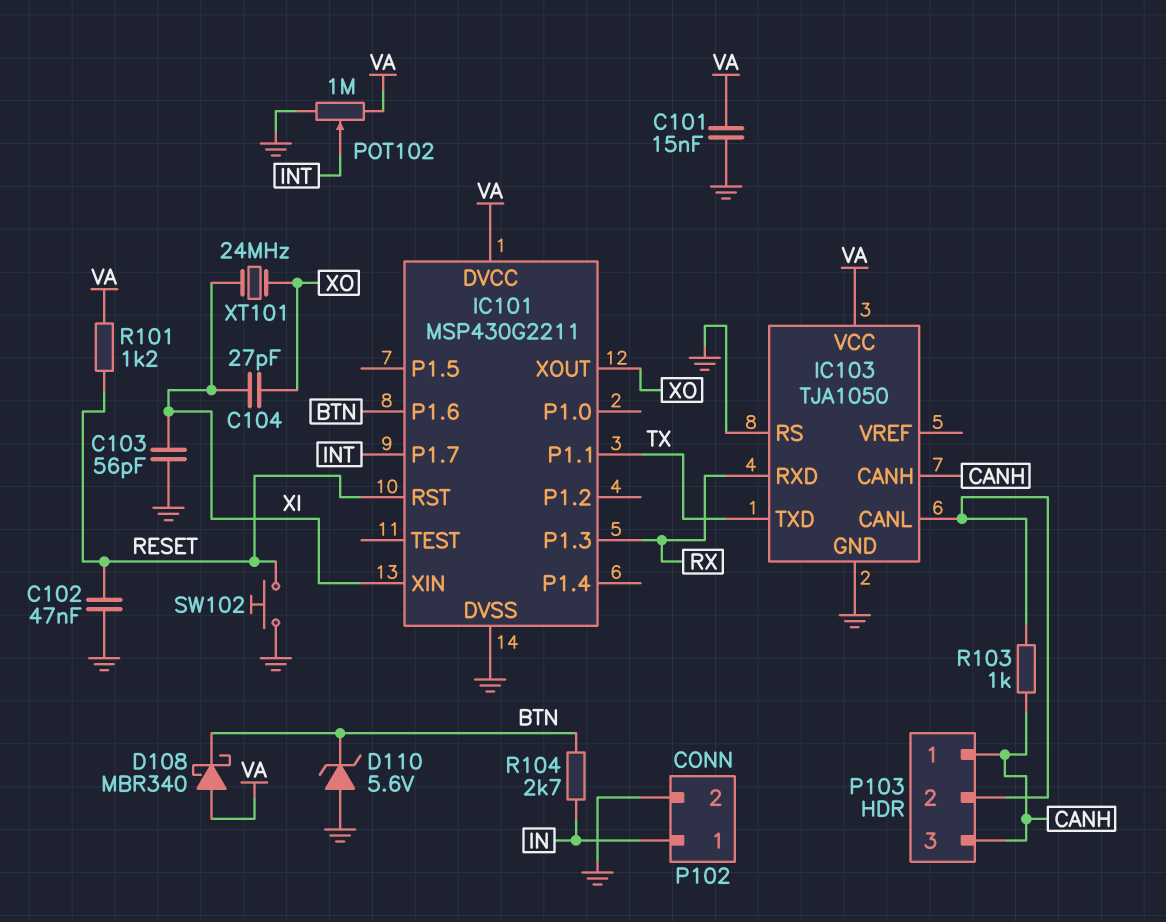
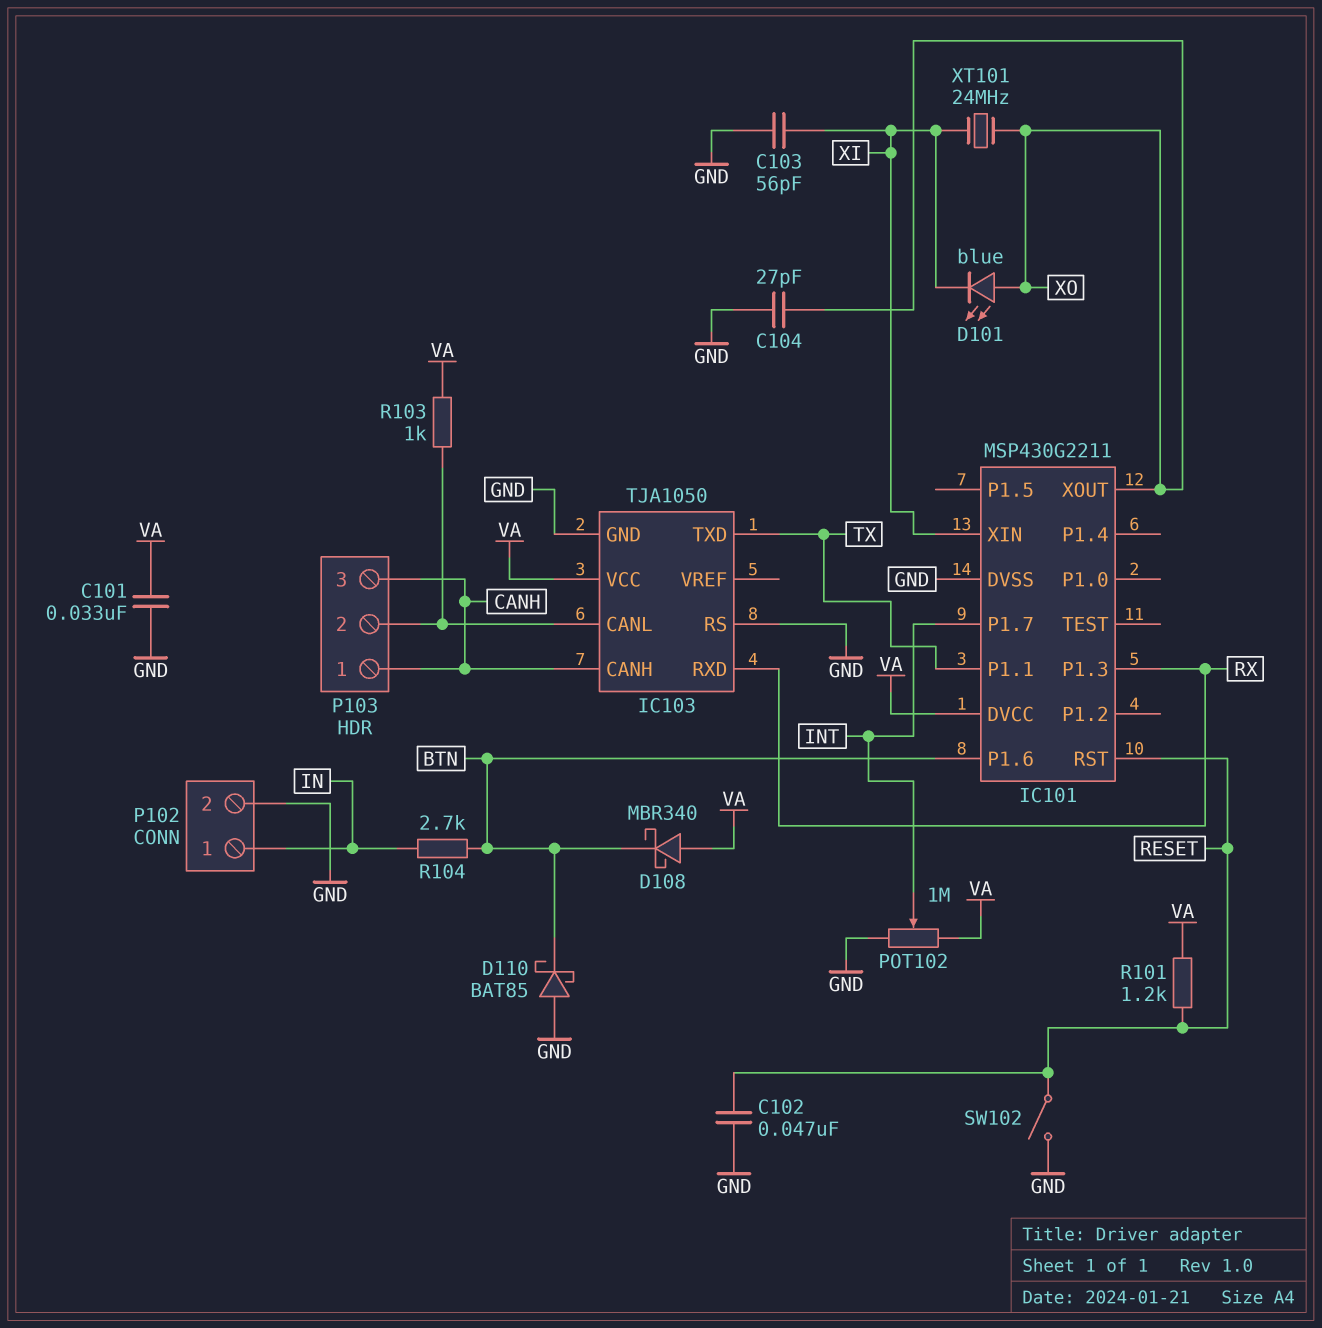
C101: 15nF (GND, VA) -> 33nF (GND, VA)
C104: 27pF (XI, XO) -> 27pF (GND, XO)
D101: none -> LED blue (A XO, K XI)
D110: zener 5.6V (A GND, K BTN) -> schottky BAT85 (A GND, K BTN)
R103: 1k (CANH, IC103/CANL) -> 1k (IC103/CANL, VA)
SW102: button (GND, RESET) -> switch (GND, RESET)

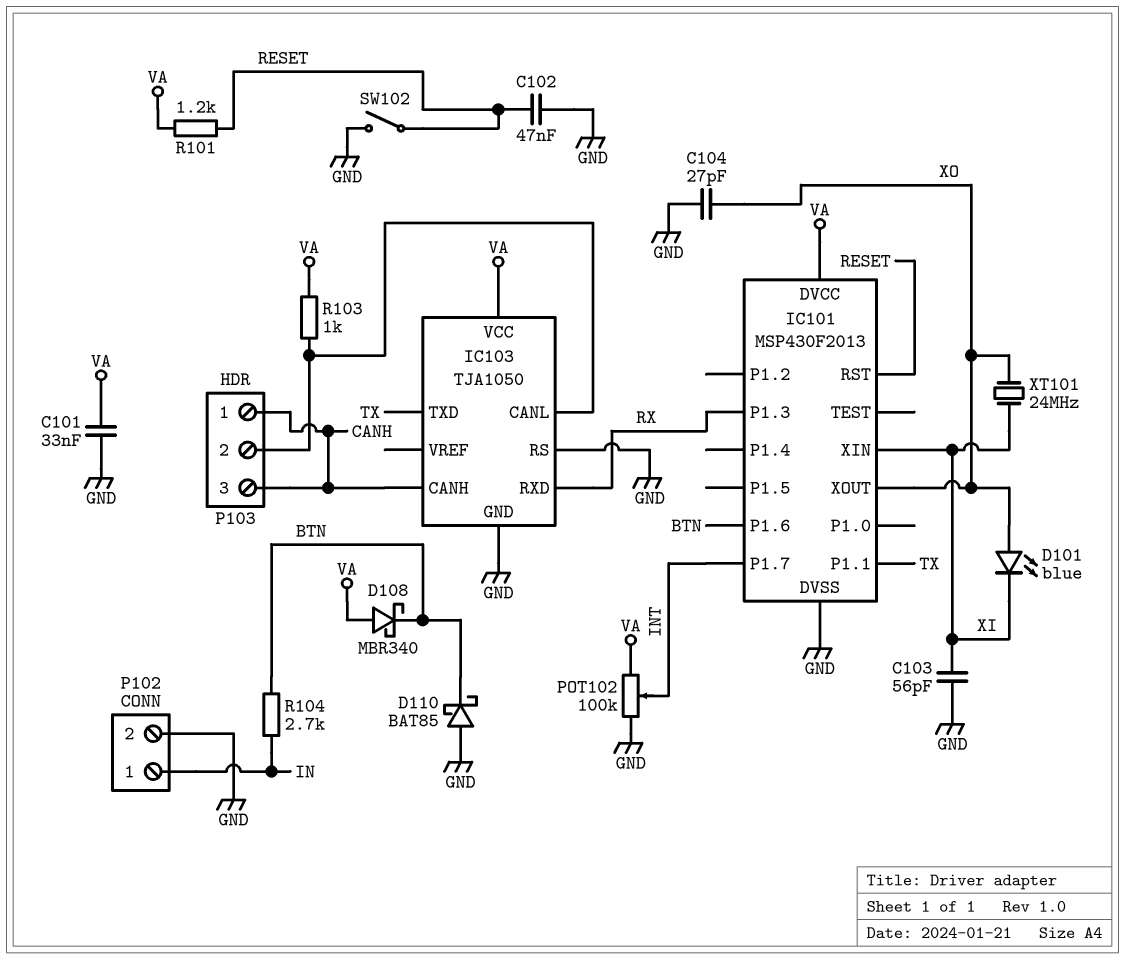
IC101: MSP430G2211 -> MSP430F2013
POT102: 1M (GND, VA, wiper INT) -> 100k (GND, VA, wiper INT)

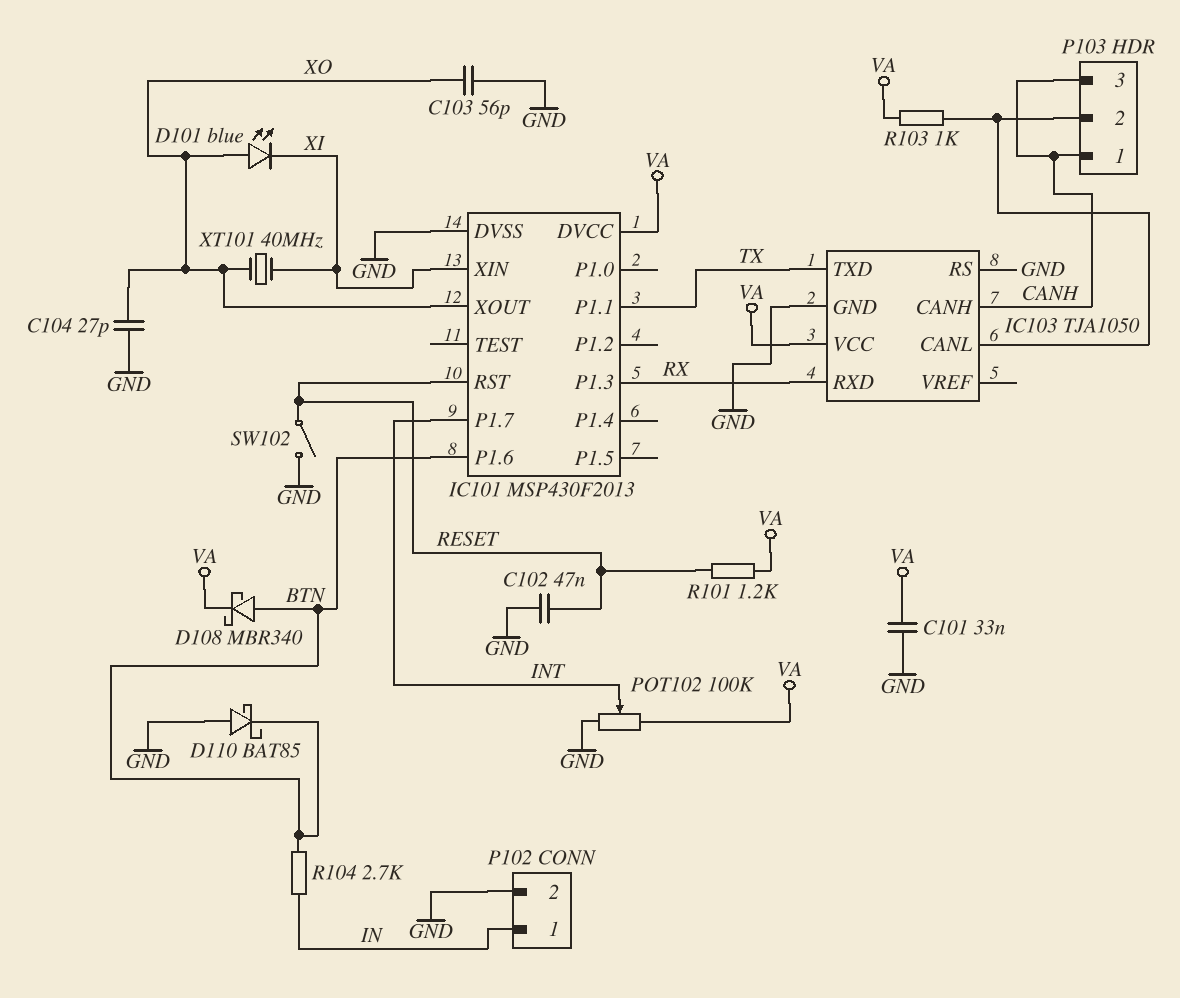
C103: 56pF (GND, XI) -> 56pF (GND, XO)
D108: schottky MBR340 (A VA, K BTN) -> schottky MBR340 (A BTN, K VA)
XT101: 24MHz (XI, XO) -> 40MHz (XI, XO)

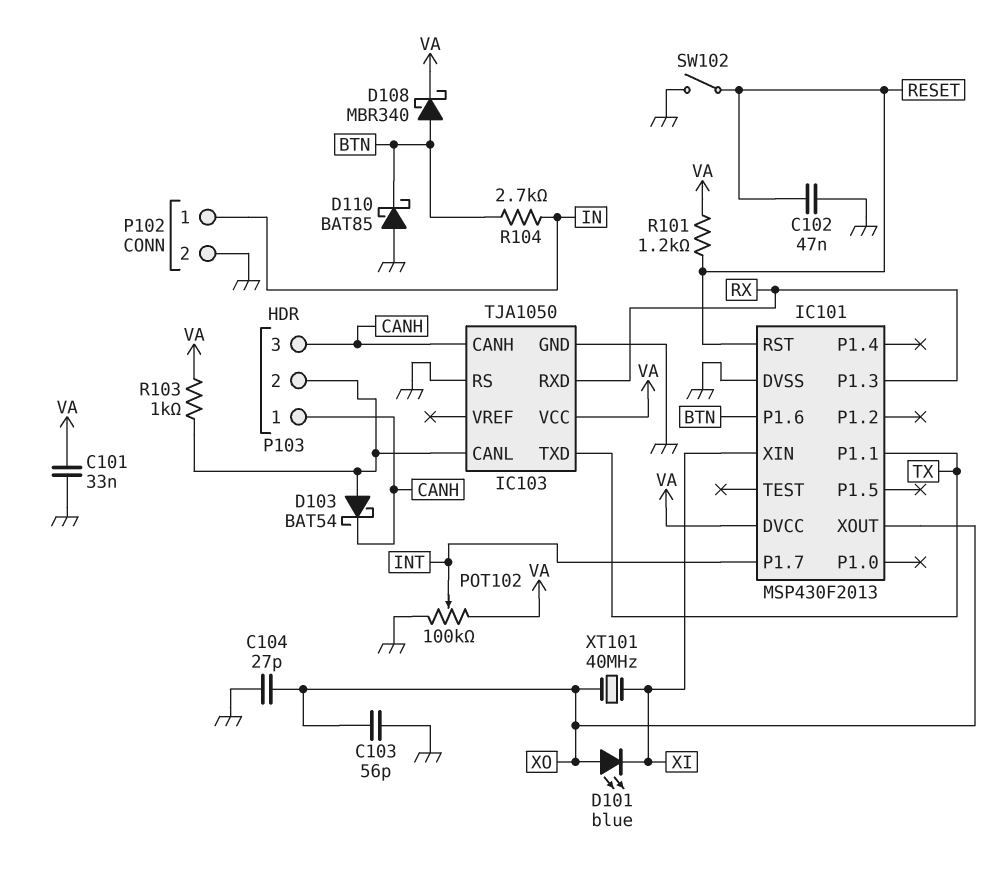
D103: none -> schottky BAT54 (A IC103/CANL, K CANH)

